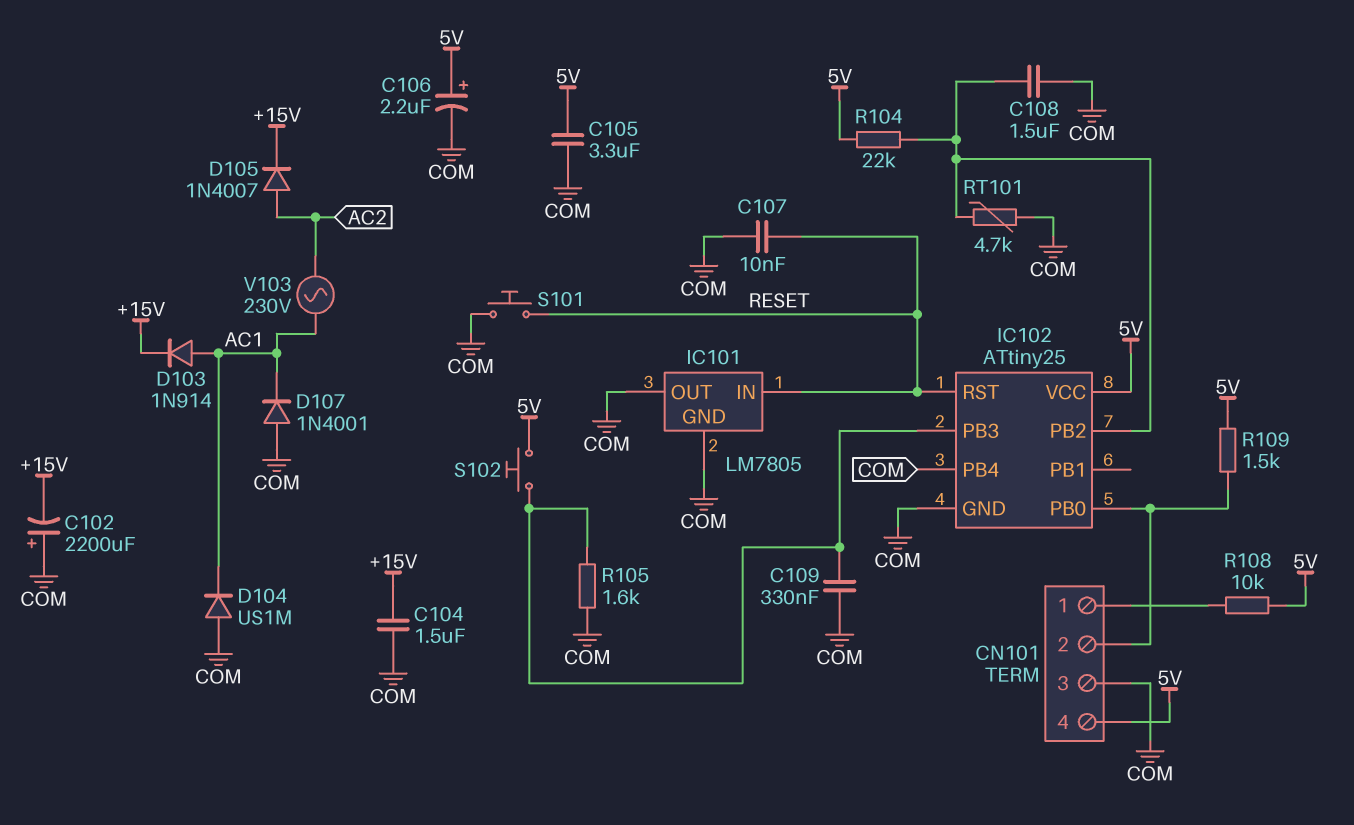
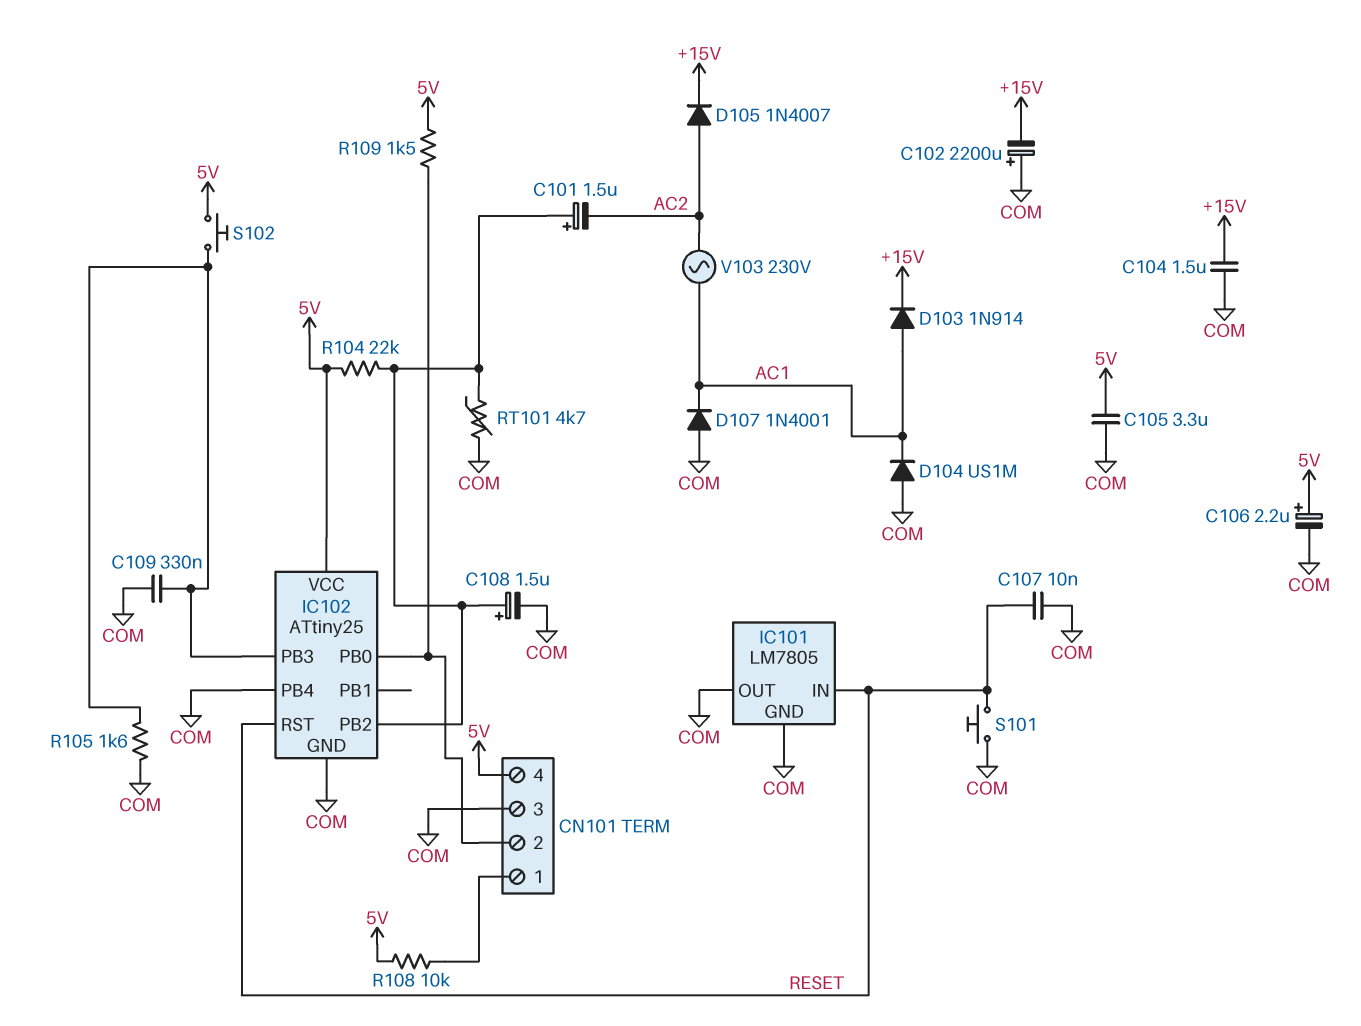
C101: none -> 1.5uF (plus IC102/PB2, minus AC2)
C108: 1.5uF (COM, IC102/PB2) -> 1.5uF (plus IC102/PB2, minus COM)

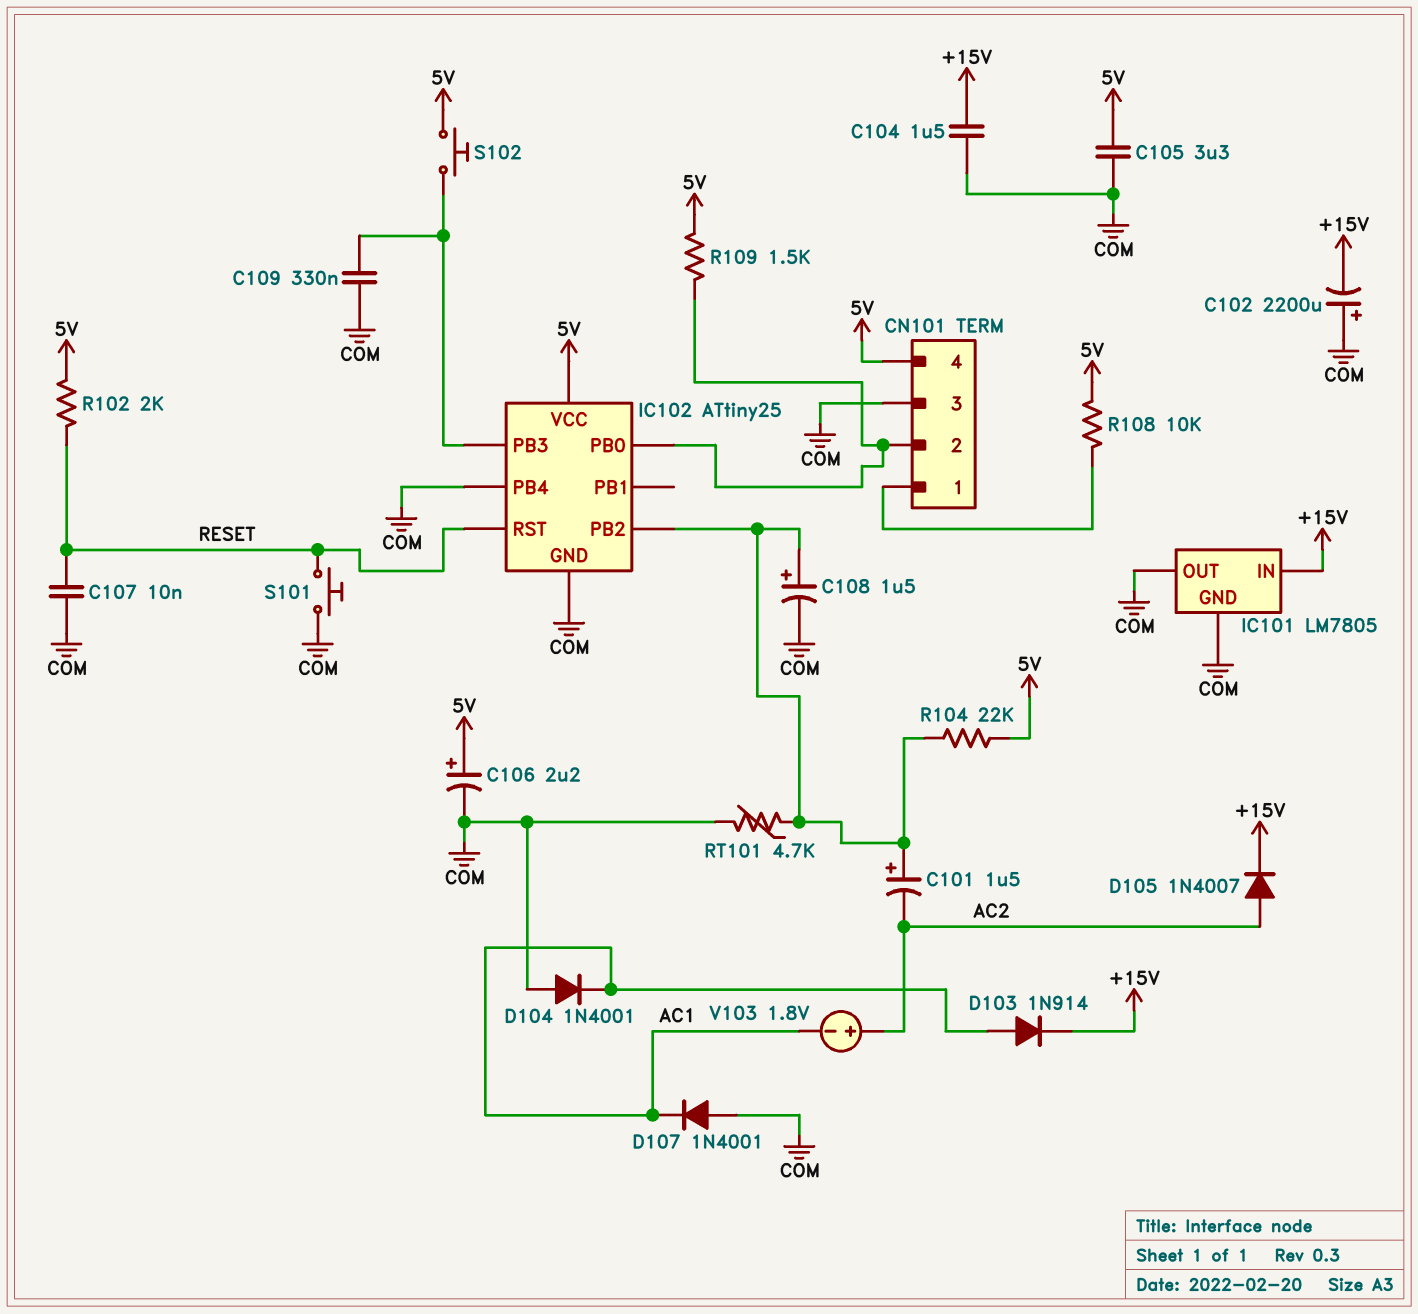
D104: diode US1M (A COM, K AC1) -> diode 1N4001 (A COM, K AC1)
IC101 pin IN: RESET -> +15V
R102: none -> 2k (5V, RESET)
R105: 1.6k (COM, IC102/PB3) -> none
V103: AC 230V (AC1, AC2) -> 1.8V (plus AC2, minus AC1)

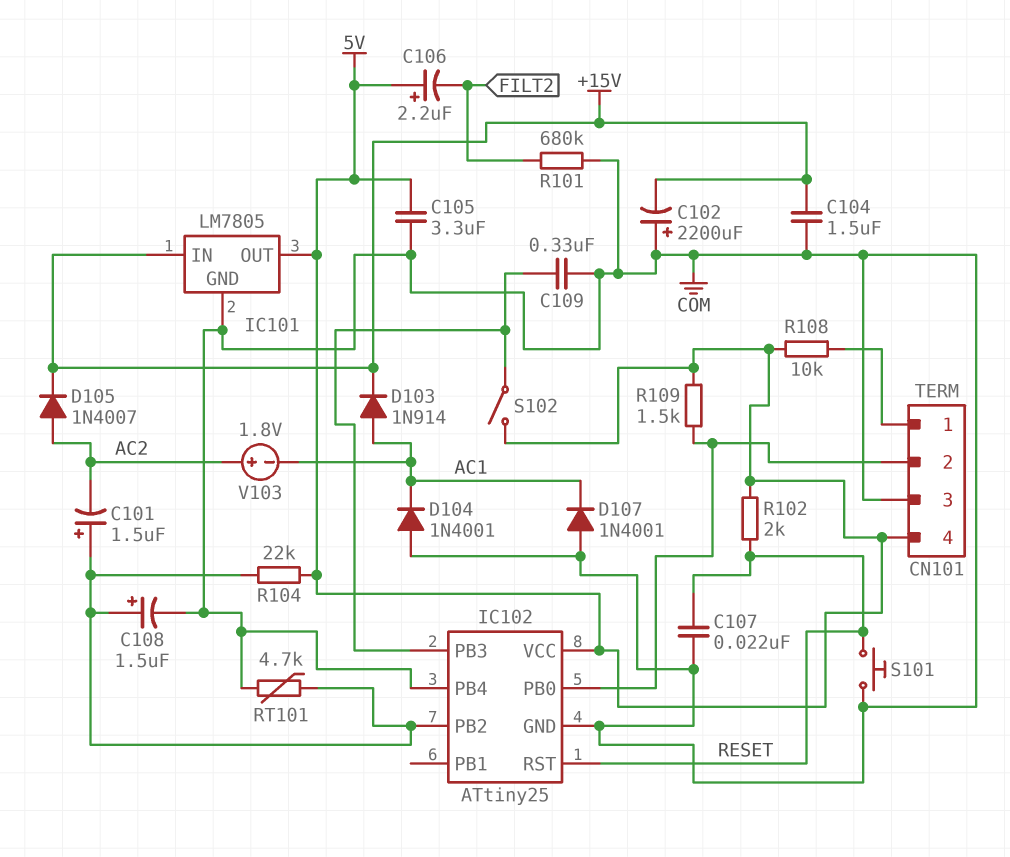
C106: 2.2uF (plus 5V, minus COM) -> 2.2uF (plus 5V, minus FILT2)
C107: 10nF (COM, RESET) -> 22nF (COM, RESET)
IC101 pin OUT: COM -> 5V
R101: none -> 680k (COM, FILT2)
S102: button (5V, IC102/PB3) -> switch (5V, IC102/PB3)

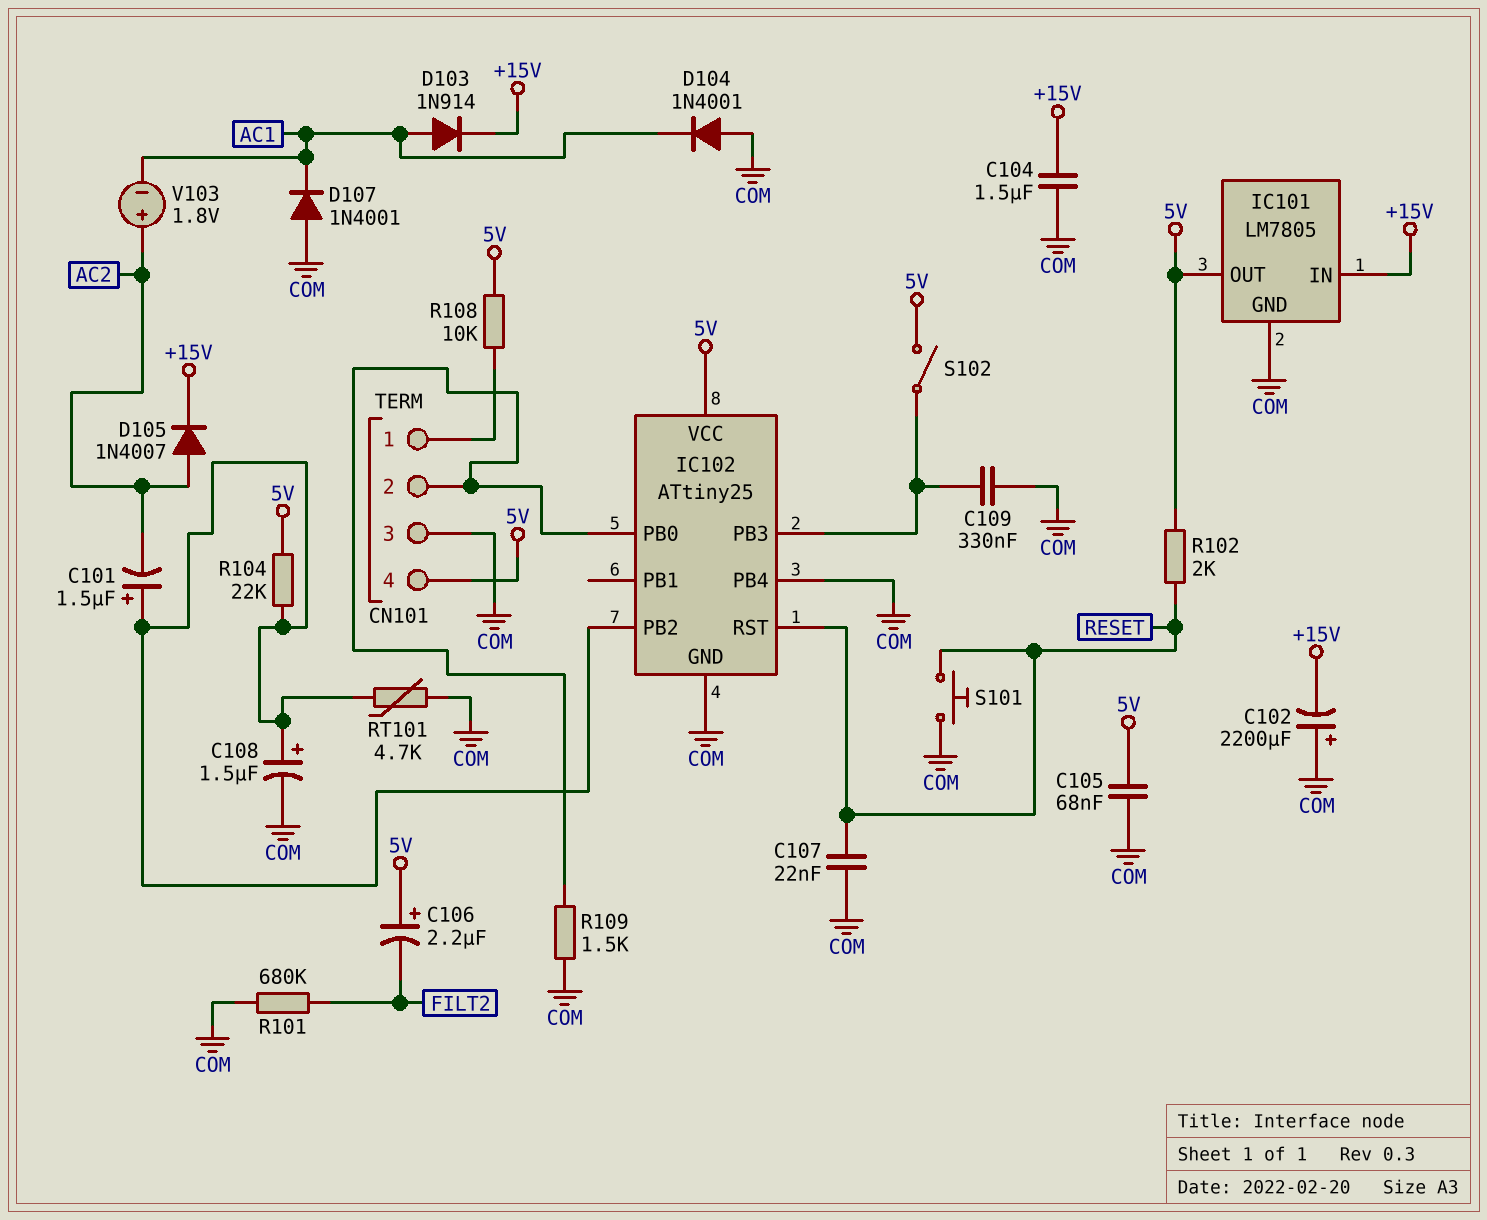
C105: 3.3uF (5V, COM) -> 68nF (5V, COM)
R109: 1.5k (5V, CN101/2) -> 1.5k (CN101/2, COM)

